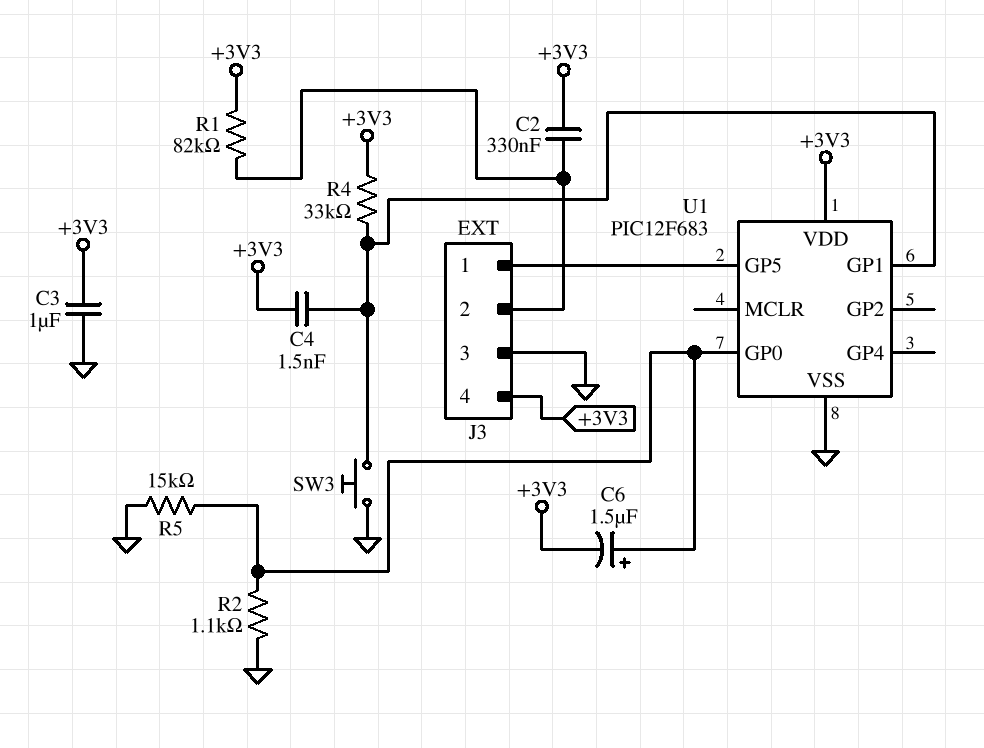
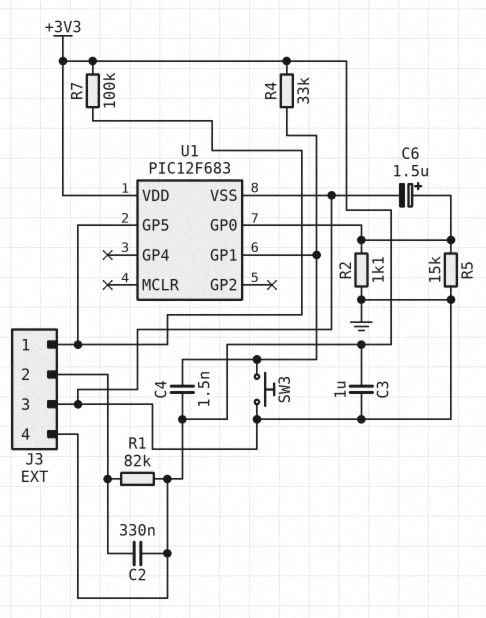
C6: 1.5uF (plus U1/GP0, minus +3V3) -> 1.5uF (plus U1/GP0, minus GND)
R7: none -> 100k (+3V3, J3/1)

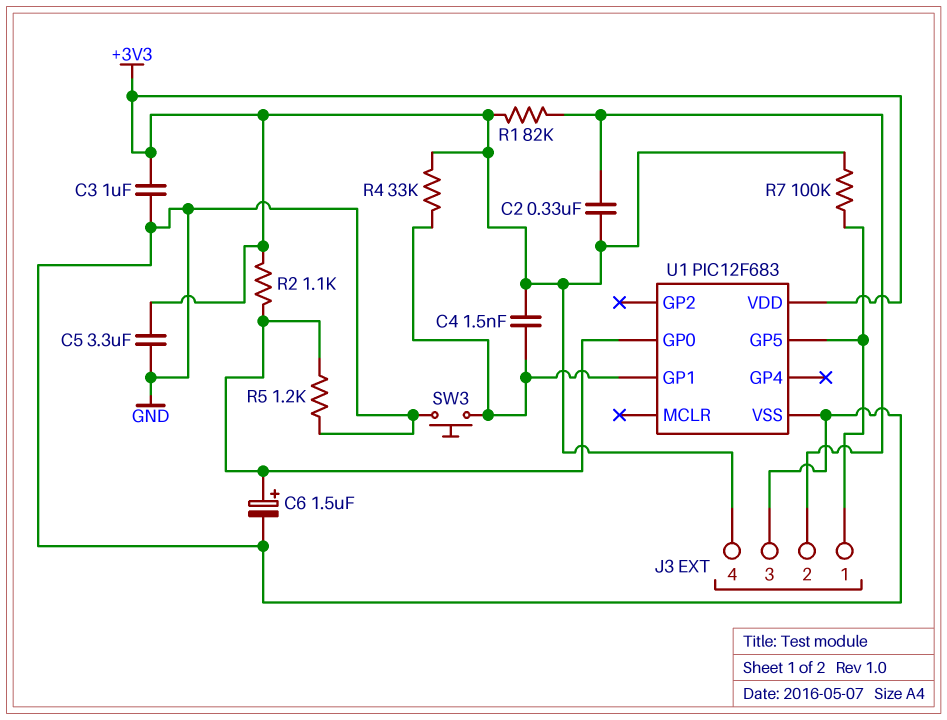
C5: none -> 3.3uF (+3V3, GND)
R2: 1.1k (GND, U1/GP0) -> 1.1k (+3V3, U1/GP0)
R5: 15k (GND, U1/GP0) -> 1.2k (GND, U1/GP0)

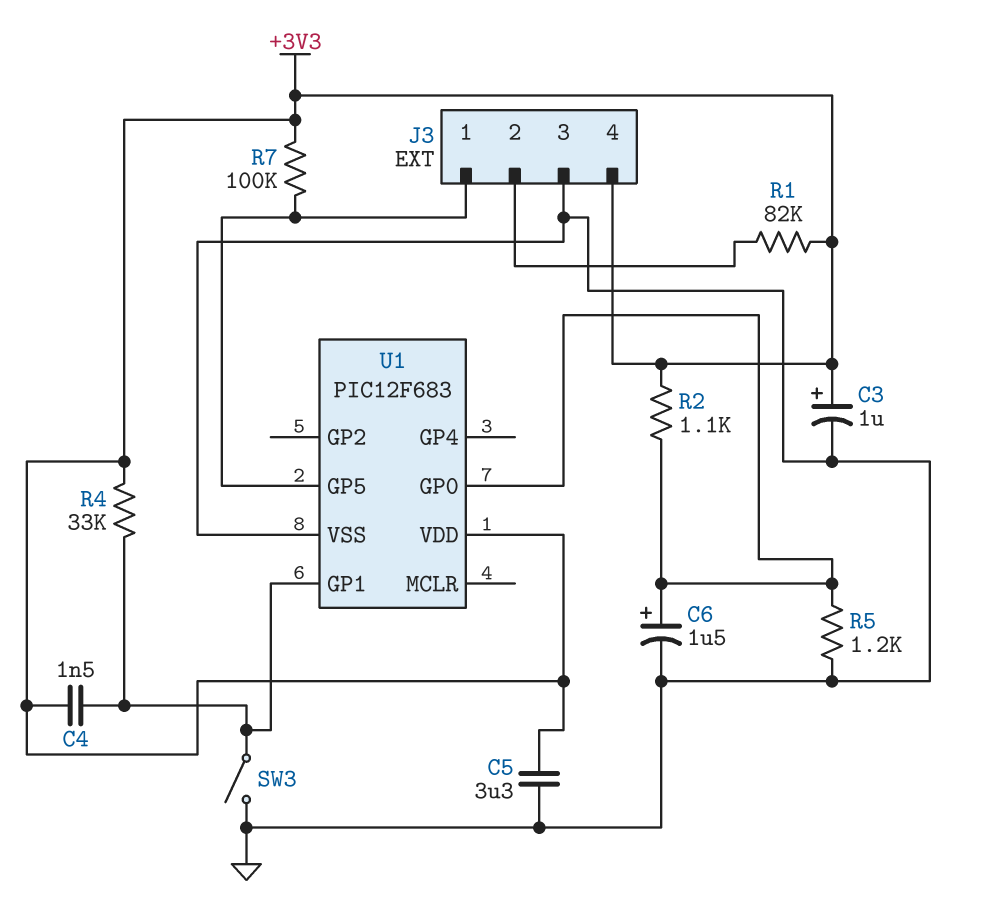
C2: 330nF (+3V3, J3/2) -> none
C3: 1uF (+3V3, GND) -> 1uF (plus +3V3, minus GND)
SW3: button (GND, U1/GP1) -> switch (GND, U1/GP1)

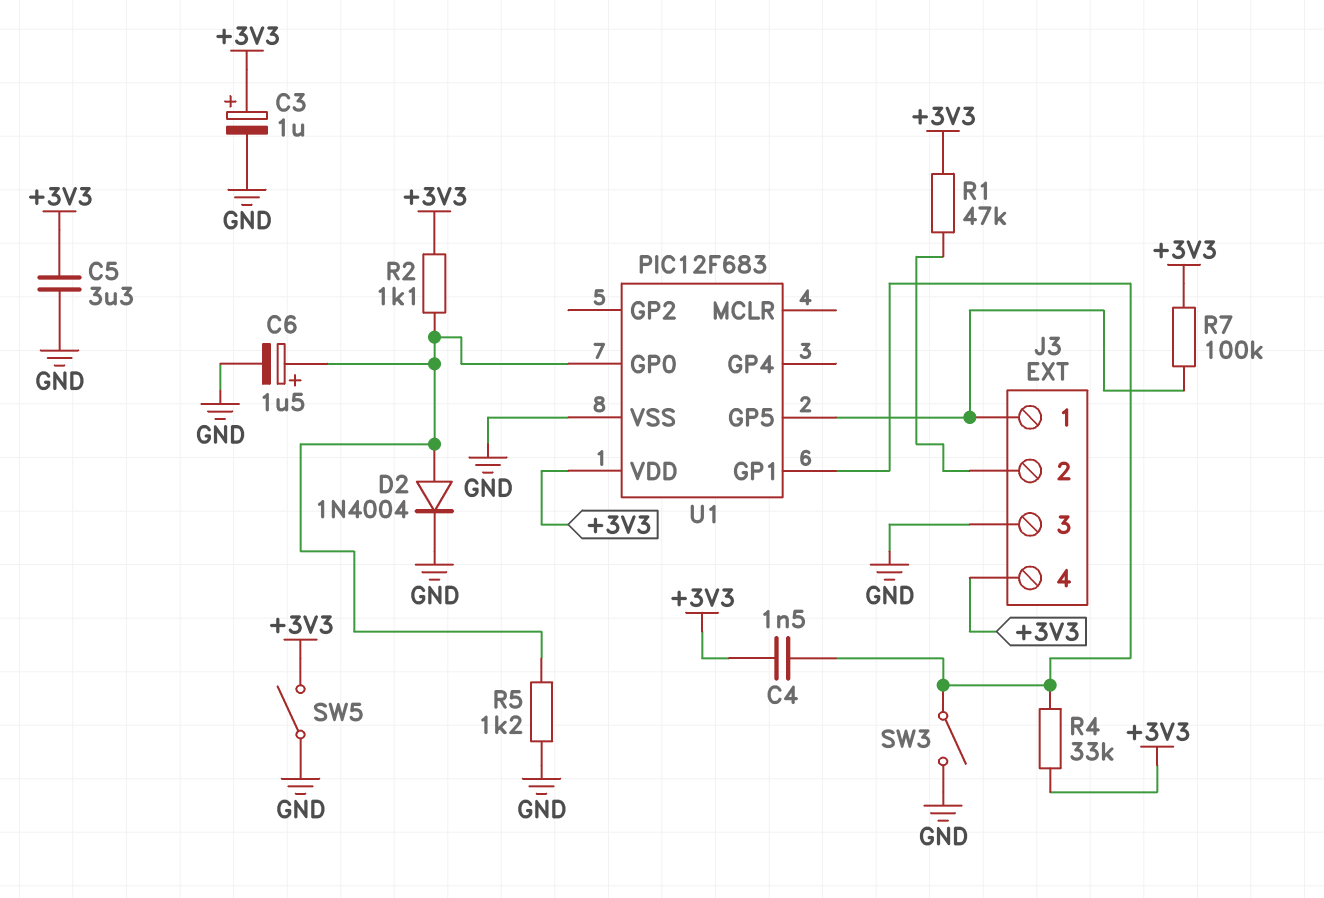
D2: none -> diode 1N4004 (A U1/GP0, K GND)
R1: 82k (+3V3, J3/2) -> 47k (+3V3, J3/2)
SW5: none -> switch (+3V3, GND)

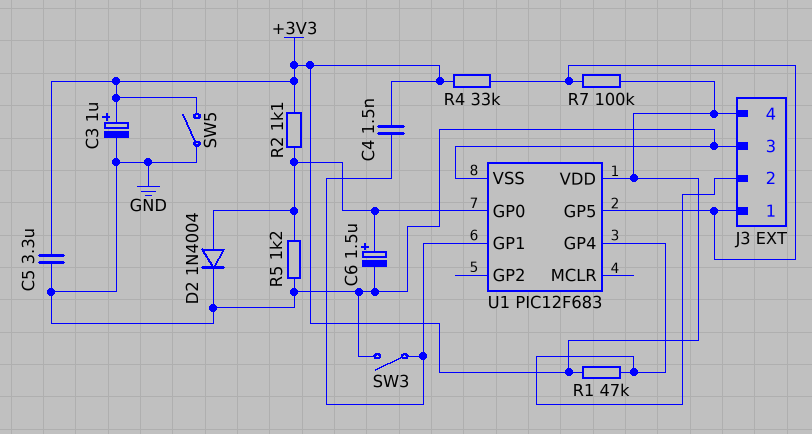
R4: 33k (+3V3, U1/GP1) -> 33k (+3V3, J3/1)
U1 pin GP4: none -> J3/2

